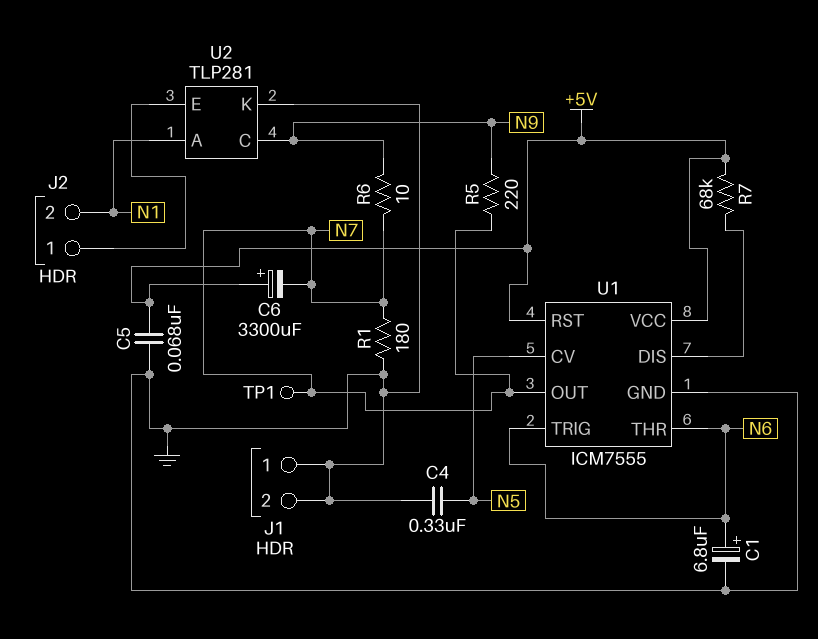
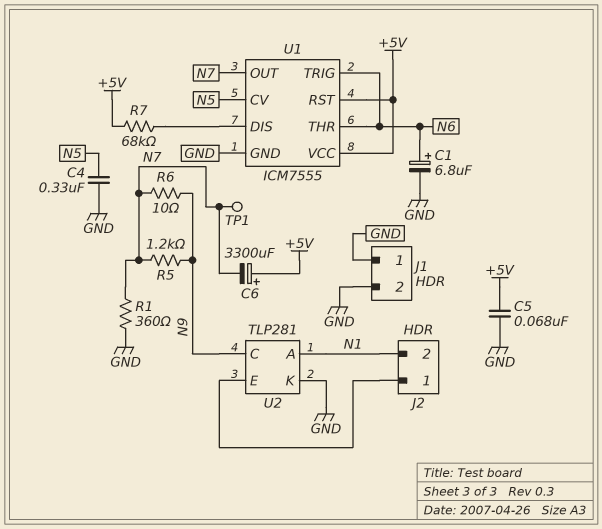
R1: 180 (GND, N7) -> 360 (GND, N7)
R5: 220 (N7, N9) -> 1.2k (N7, N9)

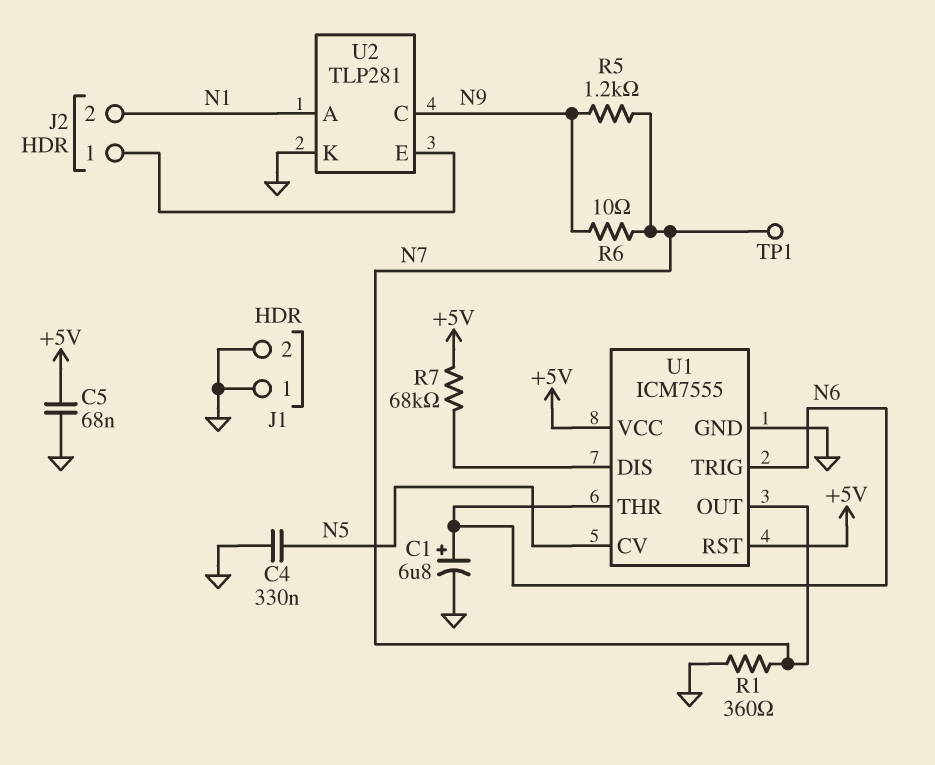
C6: 3300uF (plus +5V, minus N7) -> none

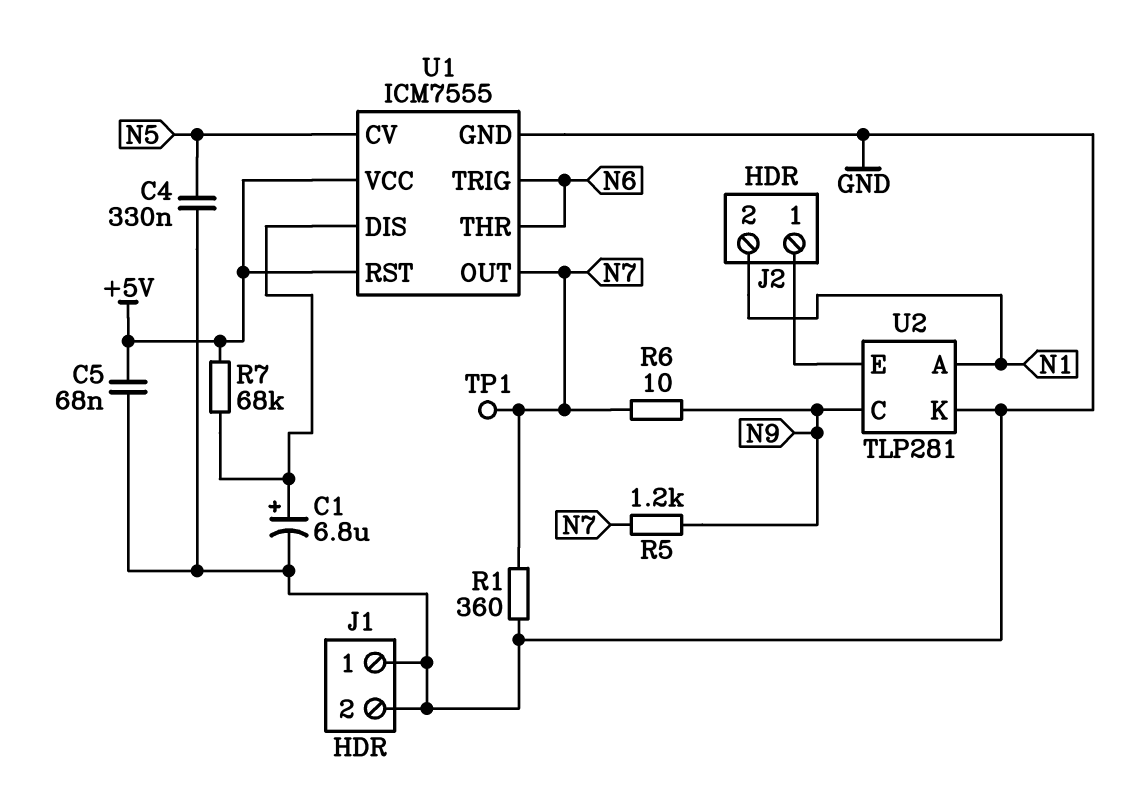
C1: 6.8uF (plus N6, minus GND) -> 6.8uF (plus U1/DIS, minus GND)

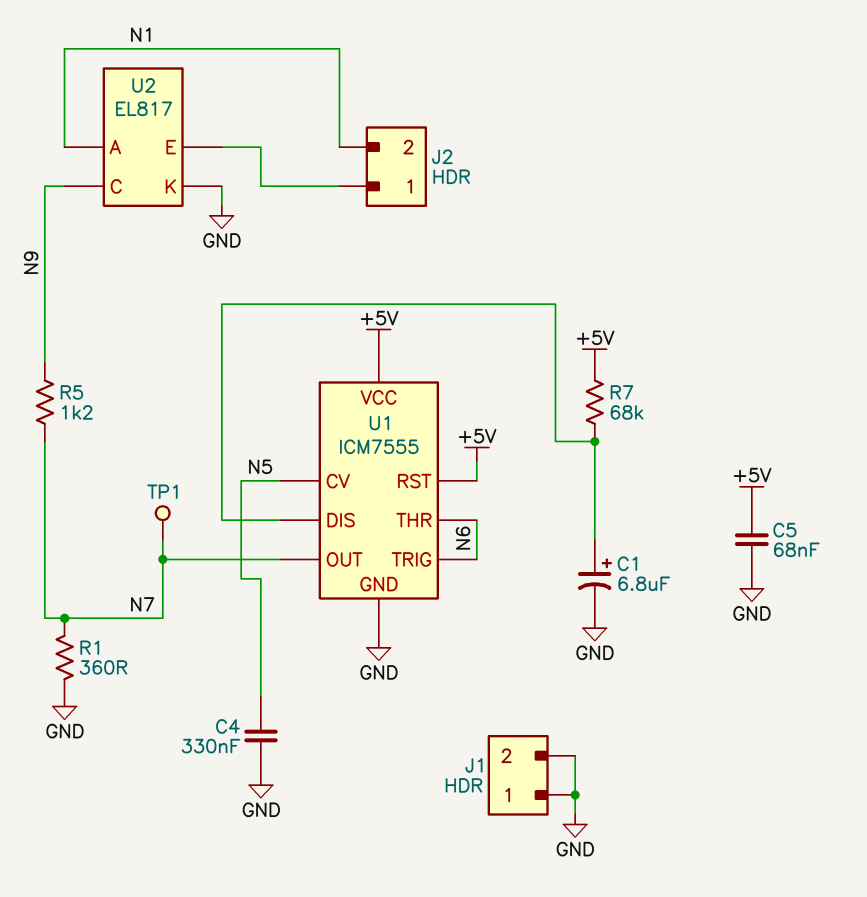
R6: 10 (N7, N9) -> none
U2: TLP281 -> EL817

